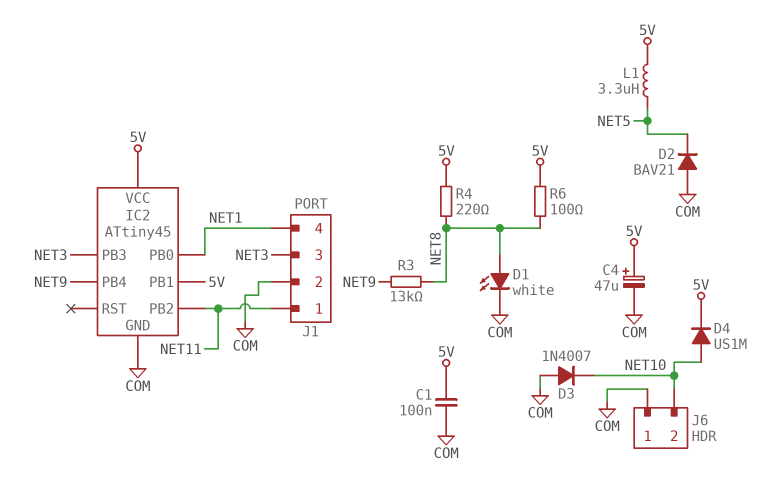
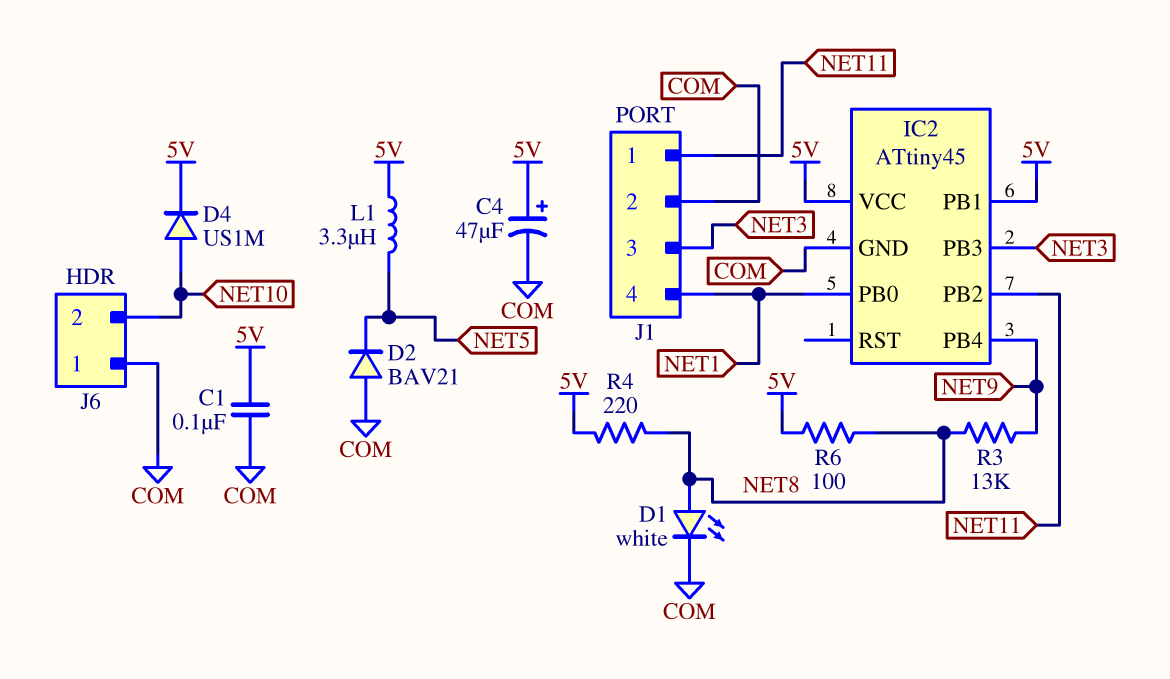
D3: diode 1N4007 (A COM, K NET10) -> none

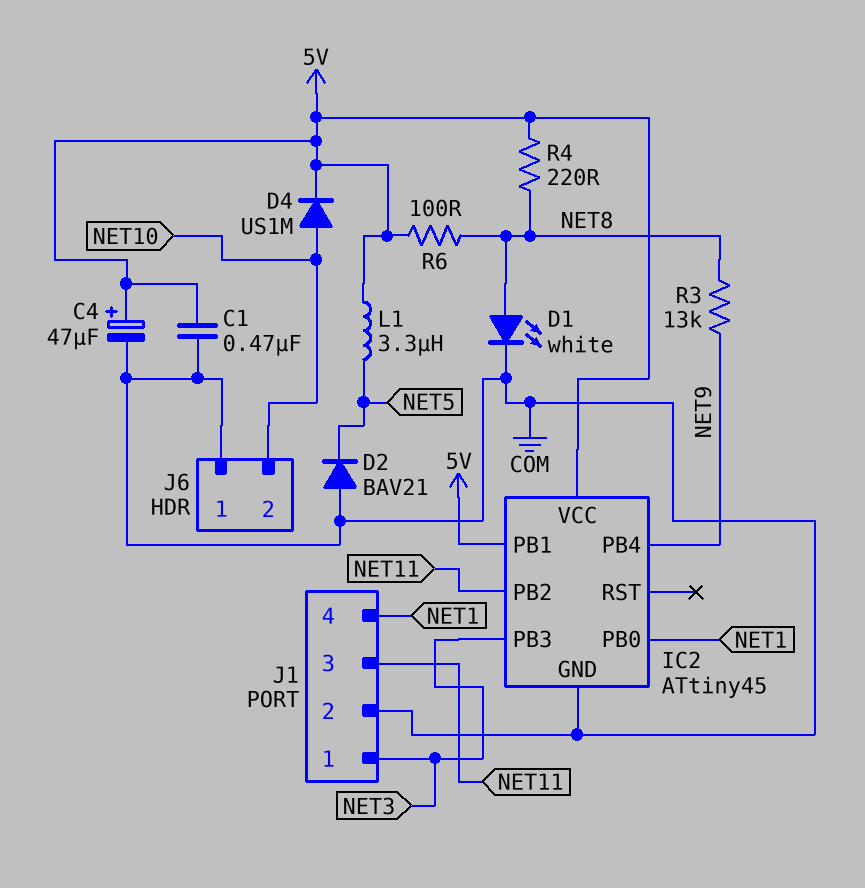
C1: 100nF (5V, COM) -> 470nF (5V, COM)
J1 pin 1: NET11 -> NET3
J1 pin 3: NET3 -> NET11

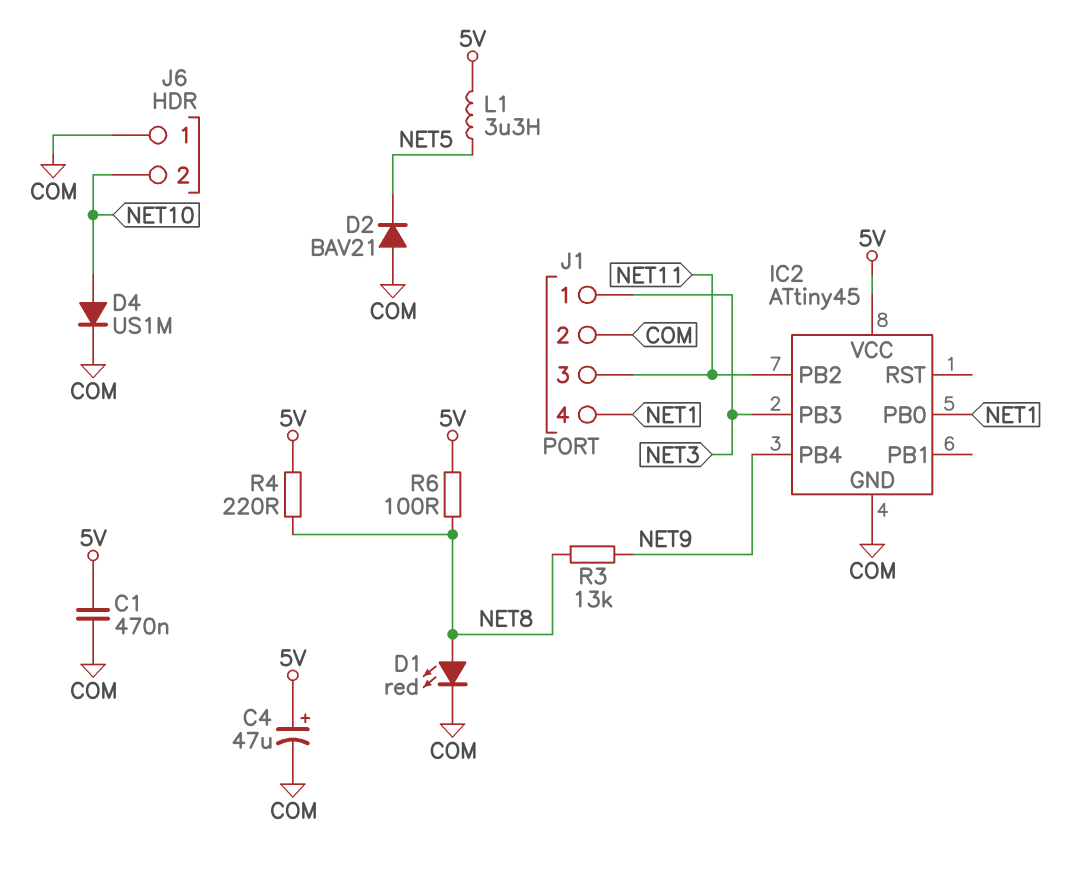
D1: LED white (A NET8, K COM) -> LED red (A NET8, K COM)
D4: diode US1M (A NET10, K 5V) -> diode US1M (A NET10, K COM)
IC2 pin PB1: 5V -> none

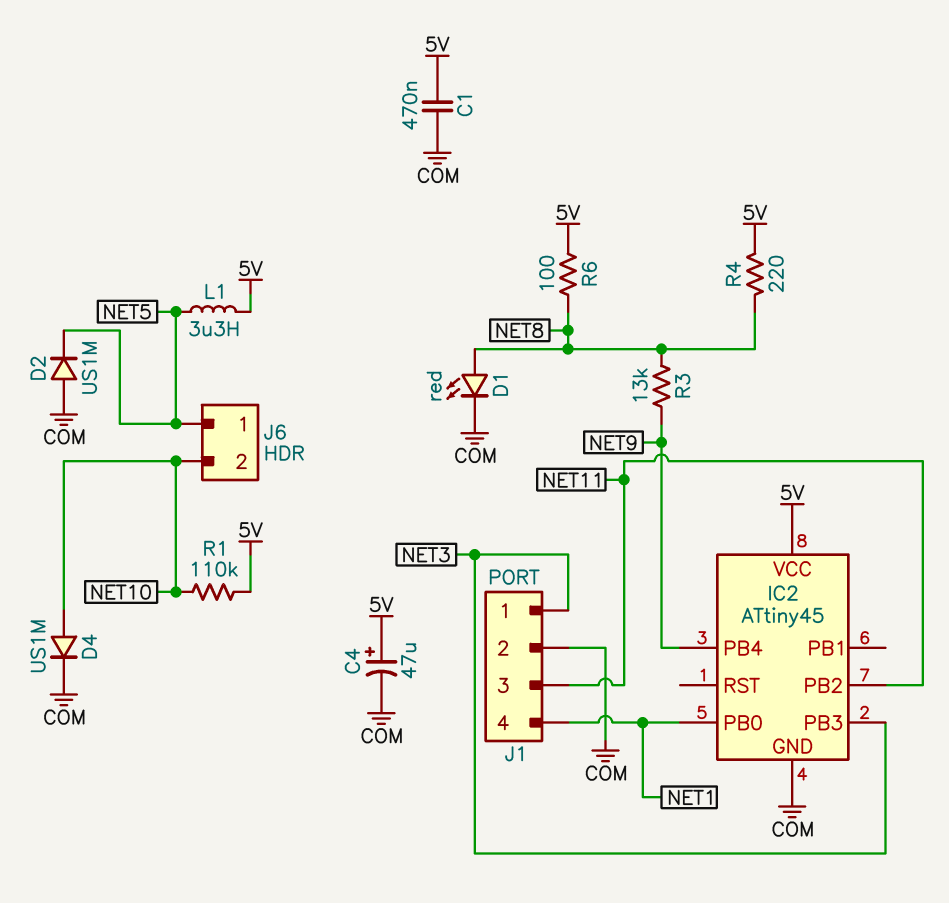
D2: diode BAV21 (A COM, K NET5) -> diode US1M (A COM, K NET5)
J6 pin 1: COM -> NET5
R1: none -> 110k (5V, NET10)

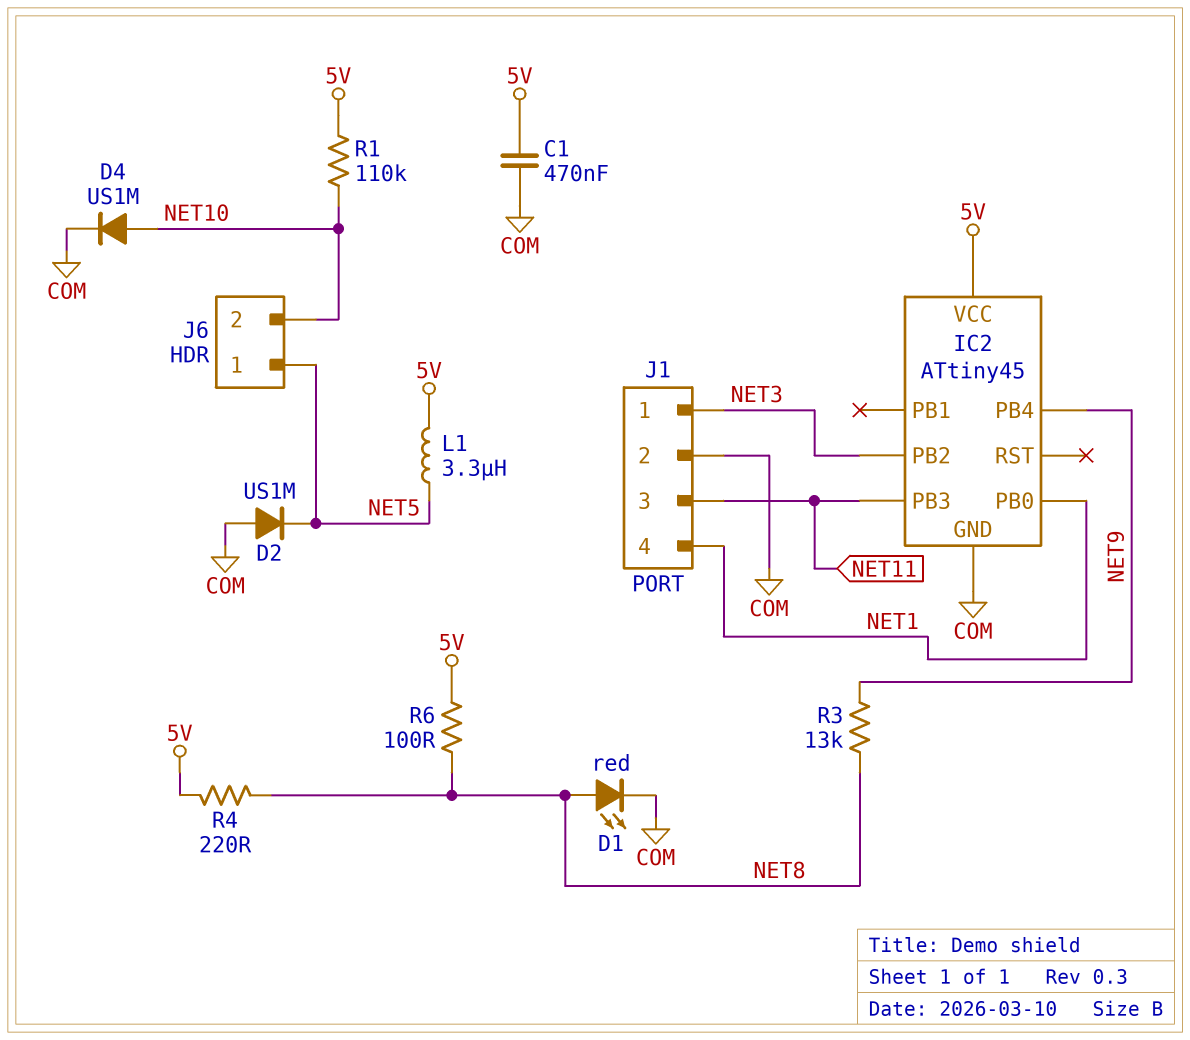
C4: 47uF (plus 5V, minus COM) -> none
IC2 pin PB2: NET11 -> NET3
IC2 pin PB3: NET3 -> NET11

